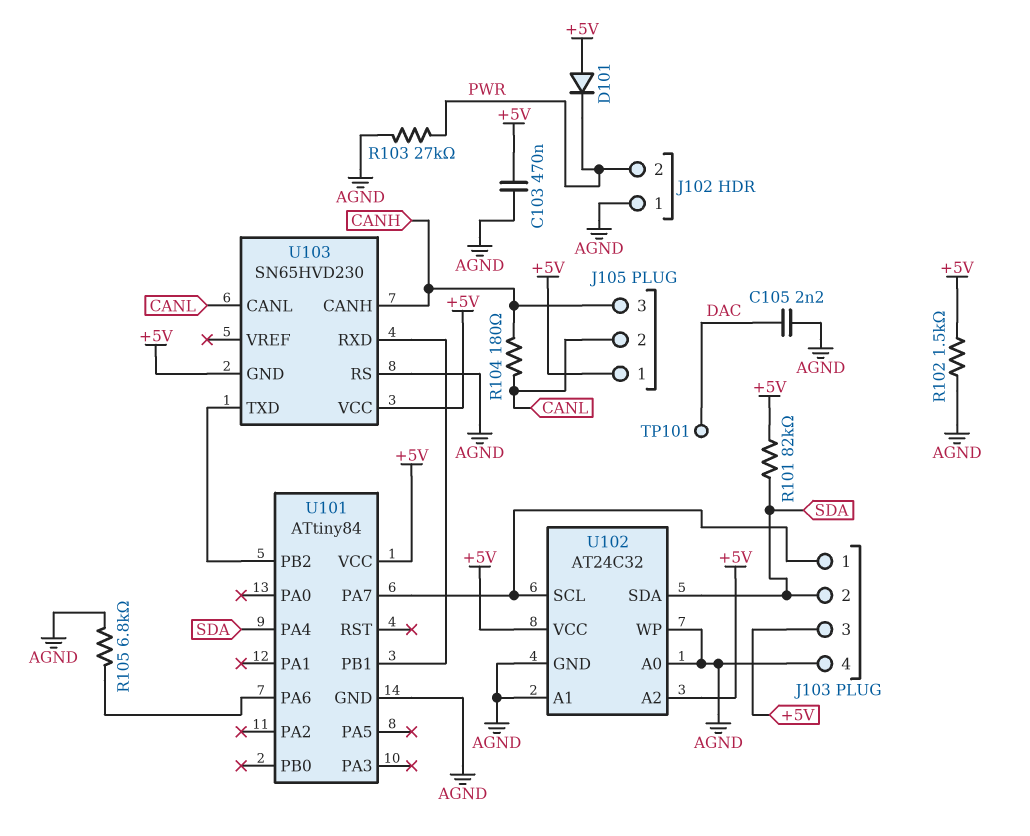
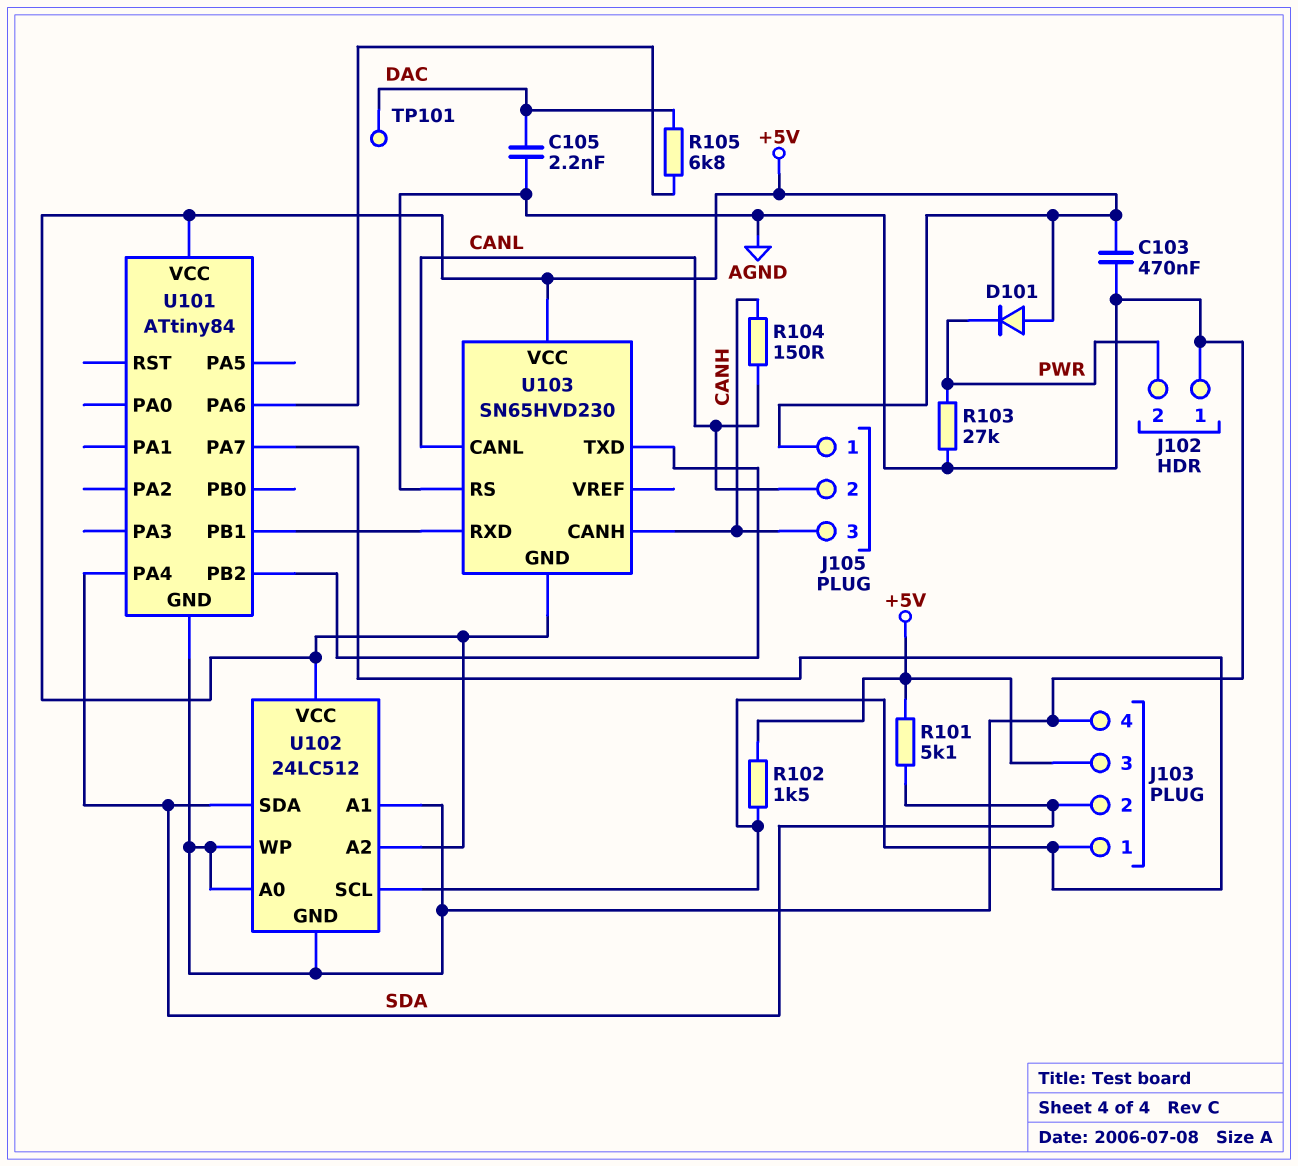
R101: 82k (+5V, SDA) -> 5.1k (+5V, SDA)
R102: 1.5k (+5V, AGND) -> 1.5k (+5V, J103/1)
R104: 180 (CANH, CANL) -> 150 (CANH, CANL)
R105: 6.8k (AGND, U101/PA6) -> 6.8k (DAC, U101/PA6)
U102: AT24C32 -> 24LC512

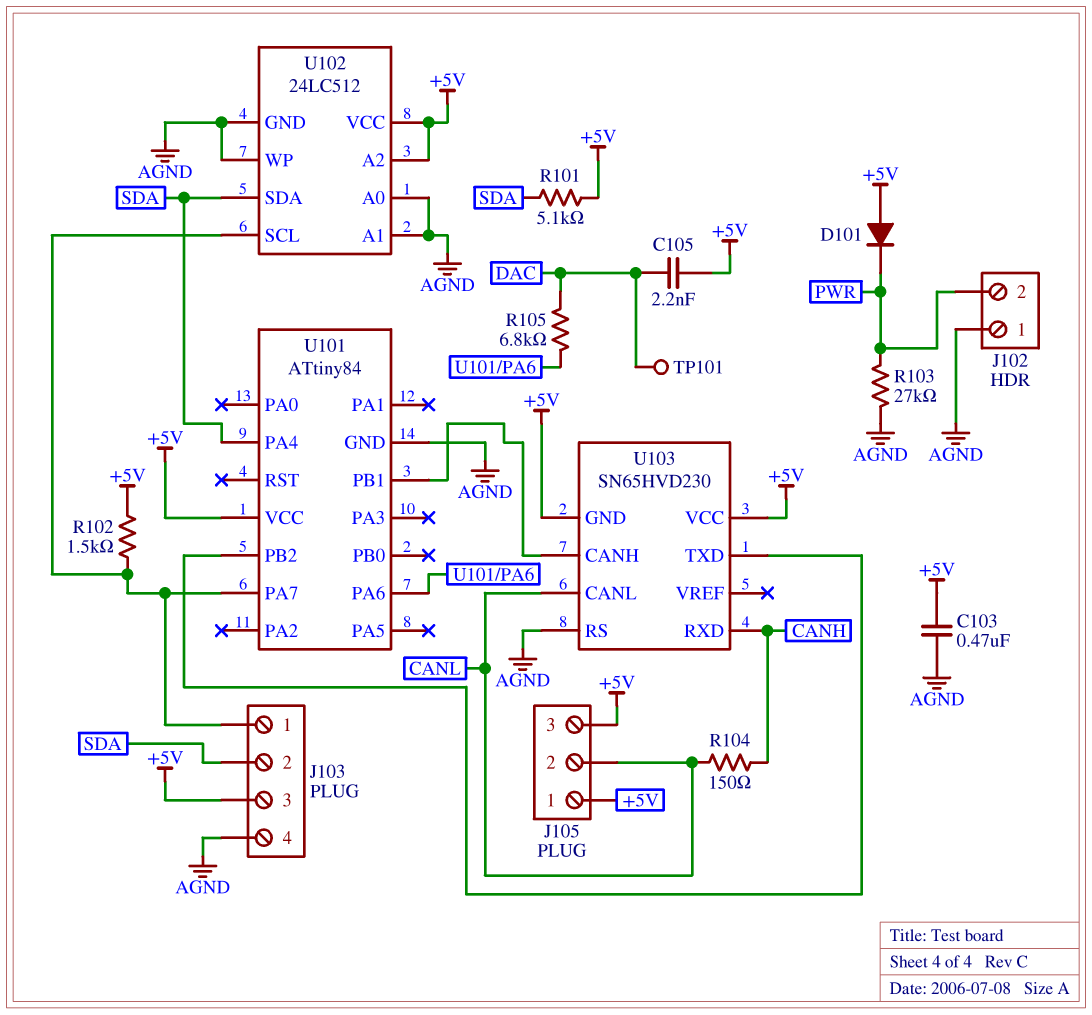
C105: 2.2nF (AGND, DAC) -> 2.2nF (+5V, DAC)
J105 pin 3: CANH -> +5V
U103 pin CANH: CANH -> U101/PB1
U103 pin RXD: U101/PB1 -> CANH

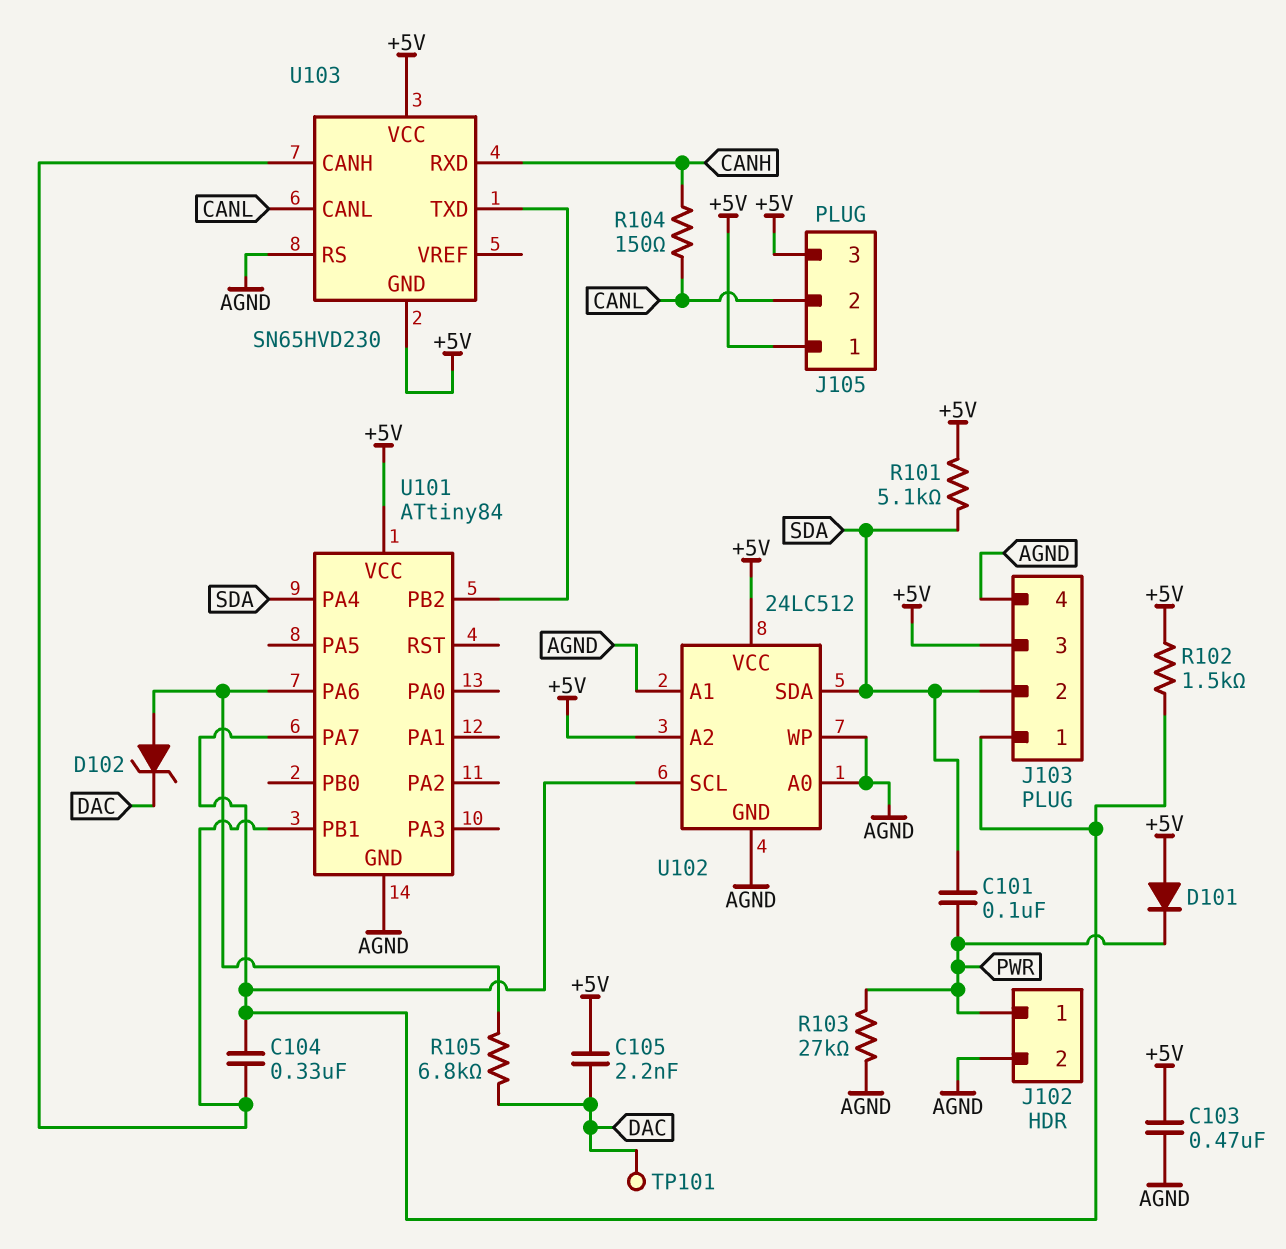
C101: none -> 100nF (PWR, SDA)
C104: none -> 330nF (J103/1, U101/PB1)
D102: none -> zener (A U101/PA6, K DAC)
J102 pin 1: AGND -> PWR
J102 pin 2: PWR -> AGND

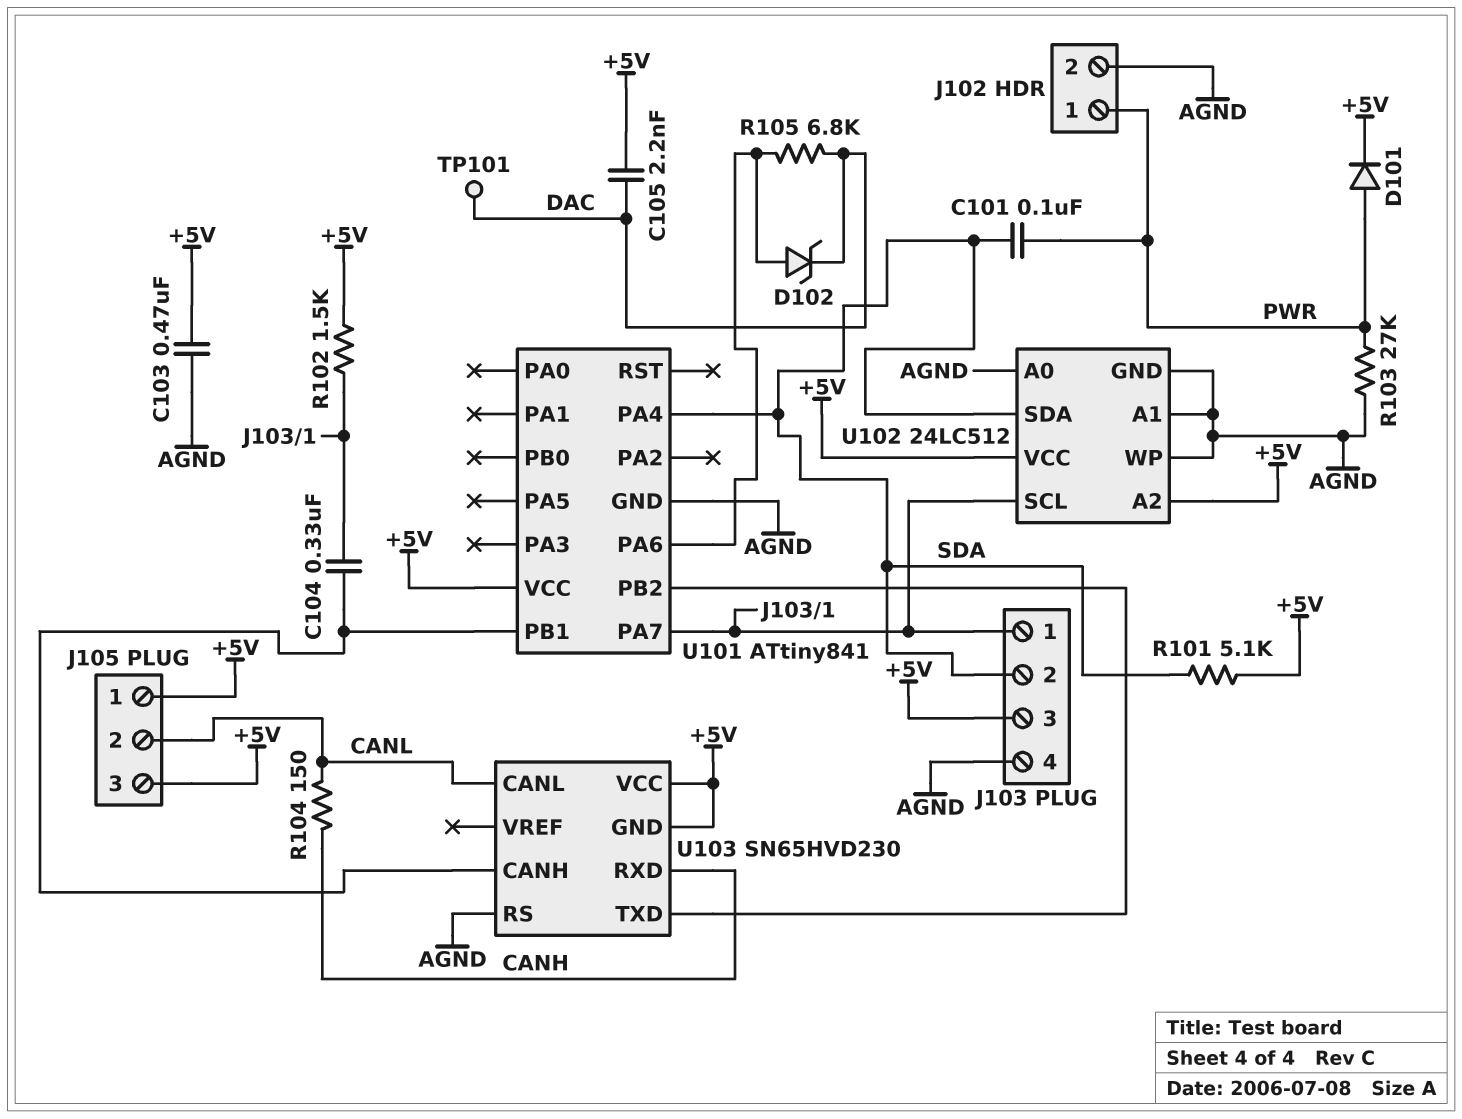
D101: diode (A +5V, K PWR) -> diode (A PWR, K +5V)
U101: ATtiny84 -> ATtiny841

